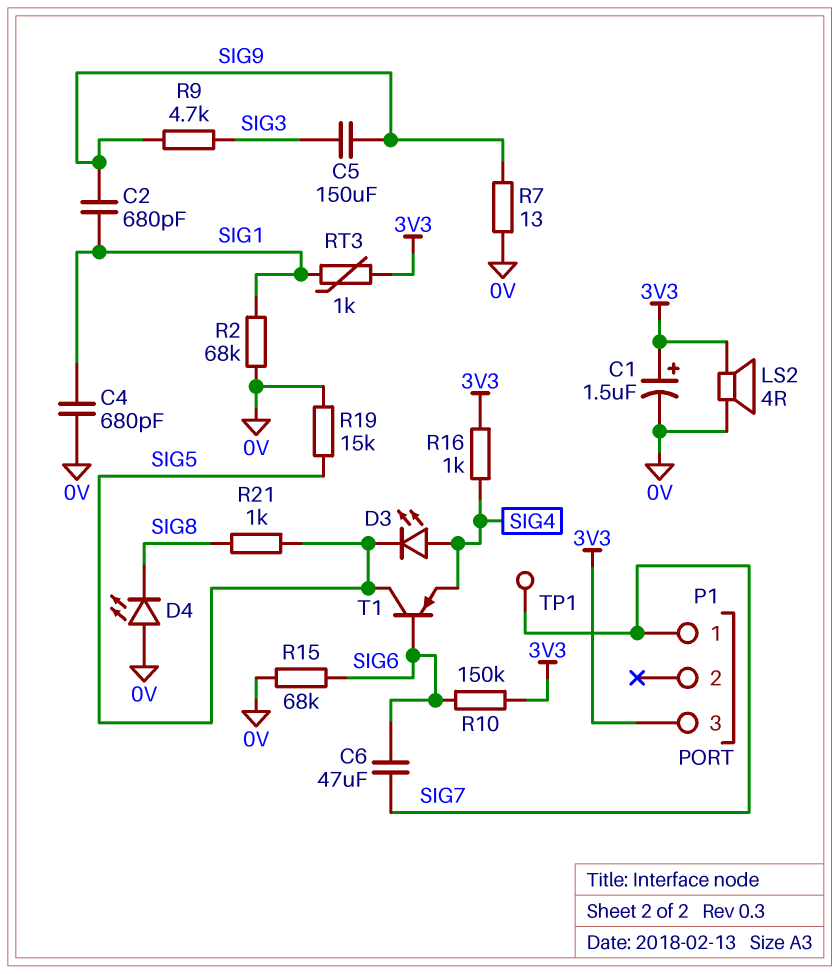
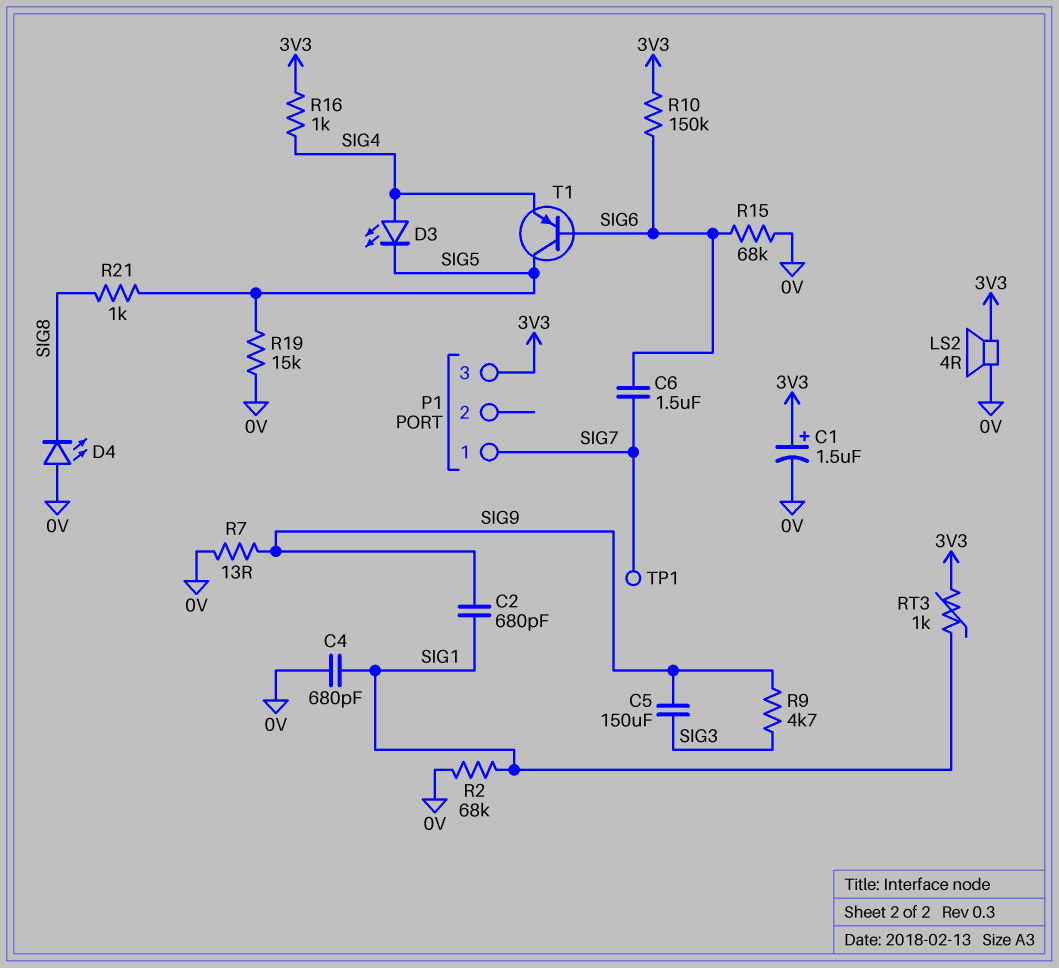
C6: 47uF (SIG6, SIG7) -> 1.5uF (SIG6, SIG7)

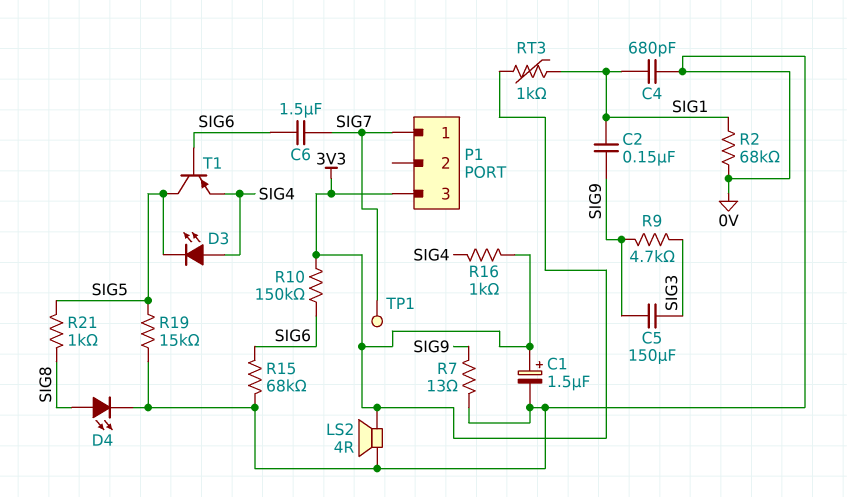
C2: 680pF (SIG1, SIG9) -> 150nF (SIG1, SIG9)
D4: LED (A 0V, K SIG8) -> LED (A SIG8, K 0V)

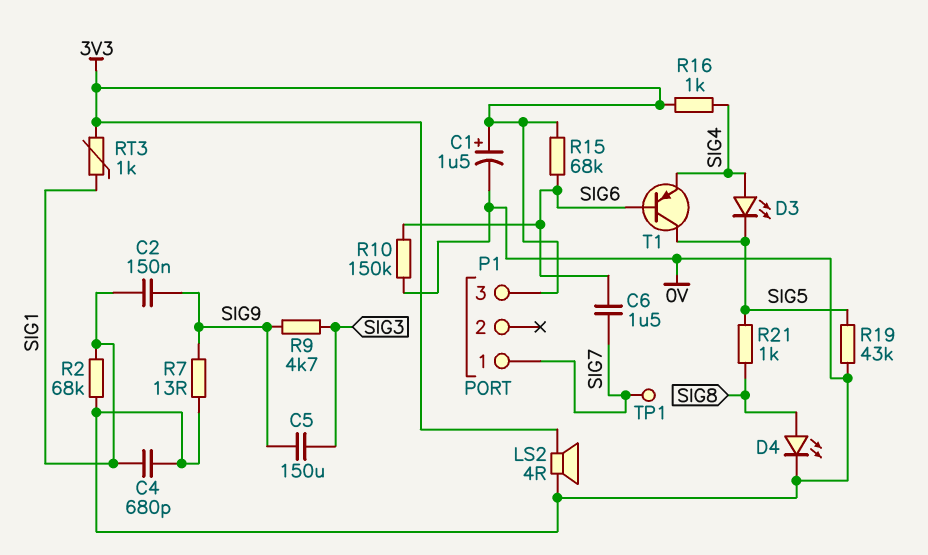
R10: 150k (3V3, SIG6) -> 150k (0V, SIG6)
R15: 68k (0V, SIG6) -> 68k (3V3, SIG6)
R19: 15k (0V, SIG5) -> 43k (0V, SIG5)

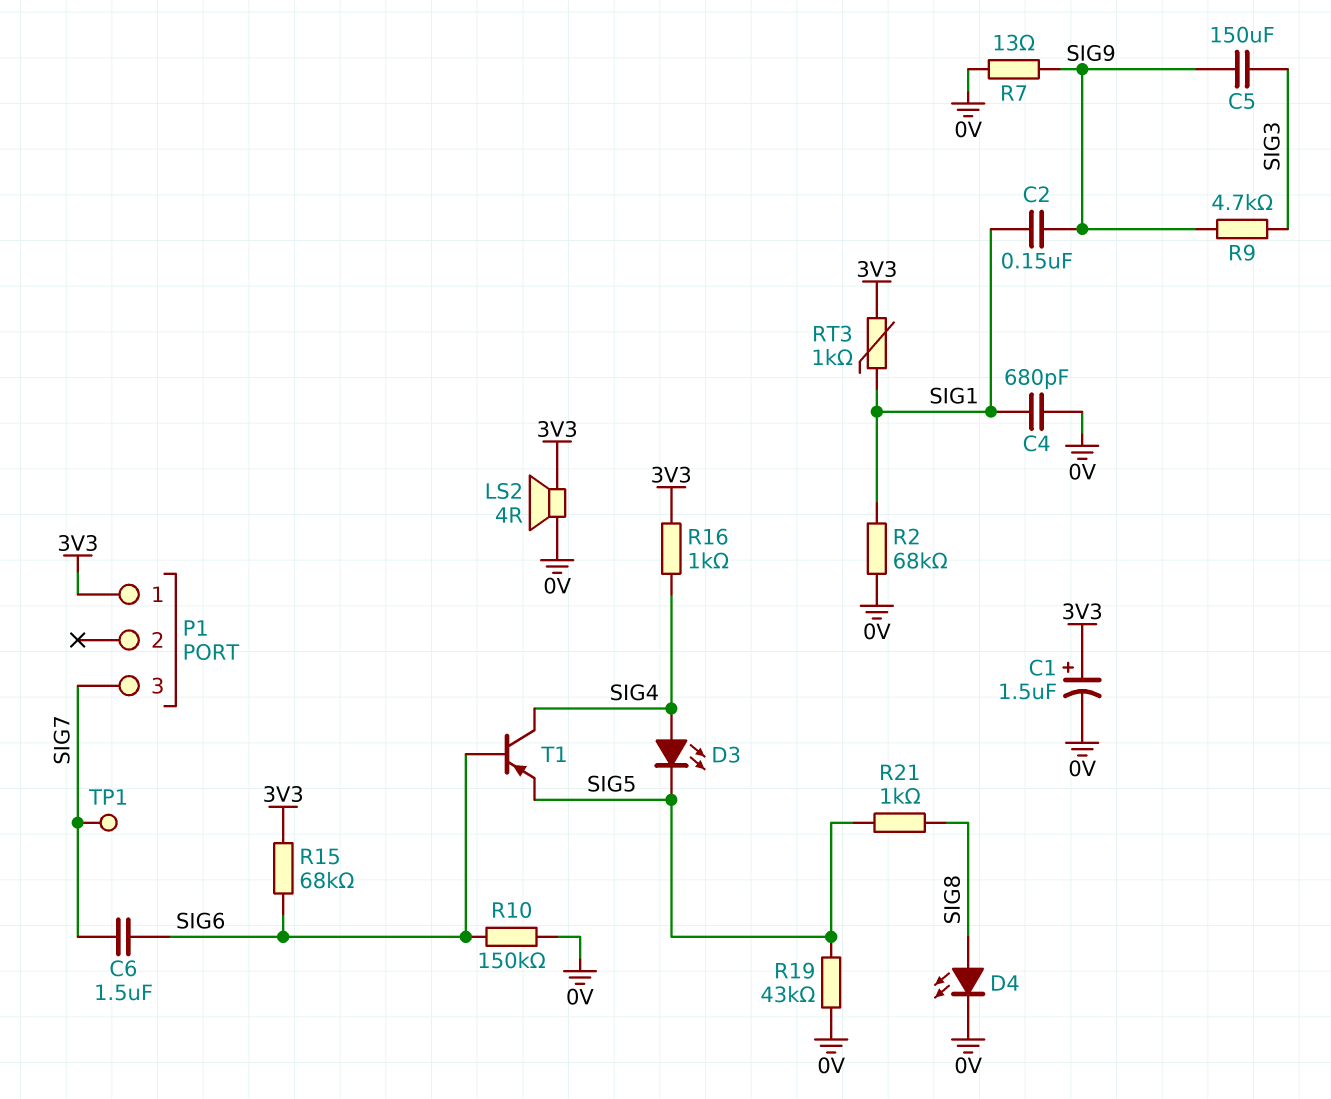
P1 pin 1: SIG7 -> 3V3
P1 pin 3: 3V3 -> SIG7
T1: PNP (B SIG6, C SIG5, E SIG4) -> PNP (B SIG6, C SIG4, E SIG5)

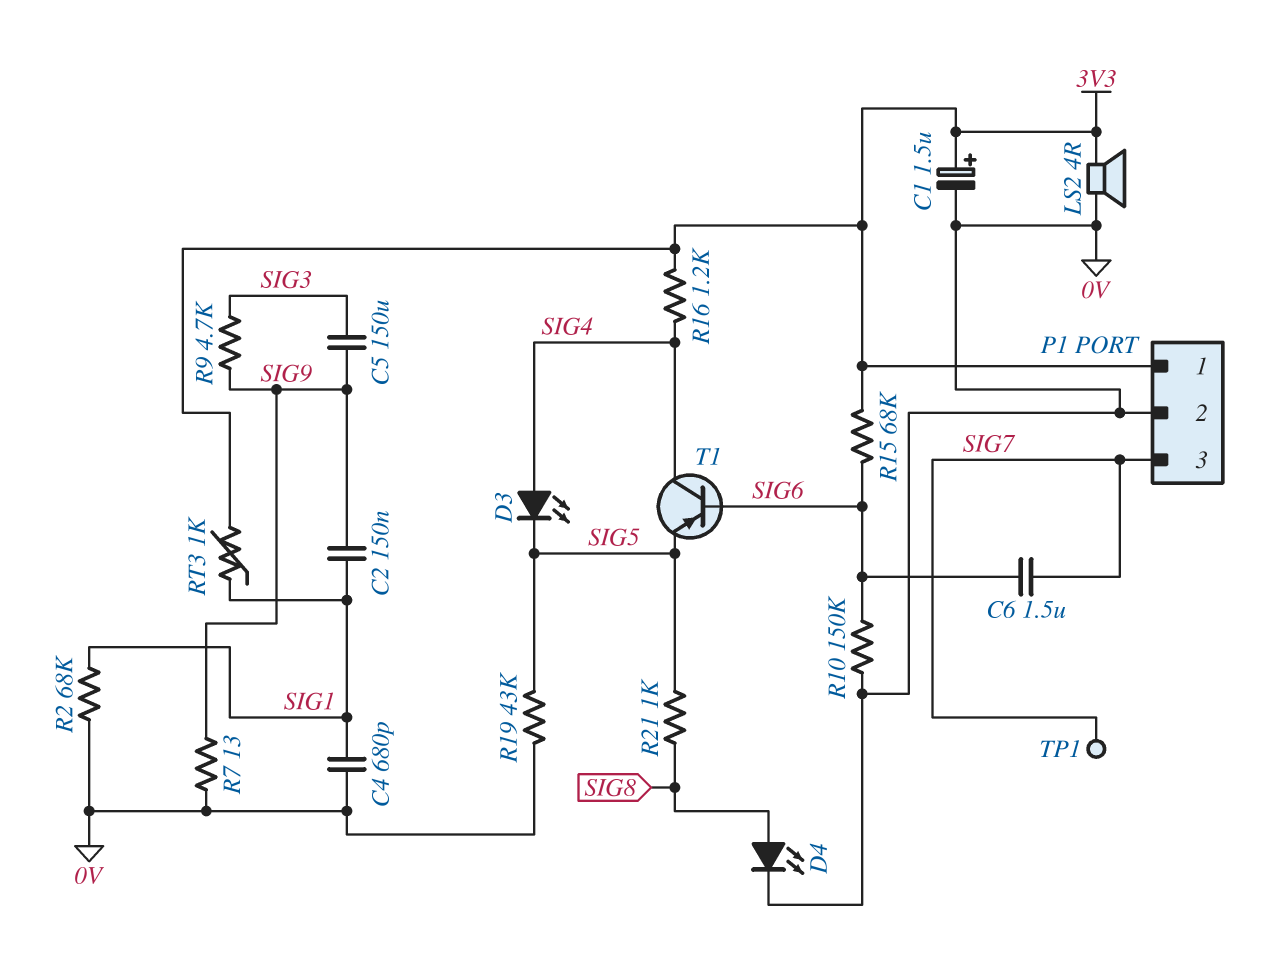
P1 pin 2: none -> 0V
R16: 1k (3V3, SIG4) -> 1.2k (3V3, SIG4)

